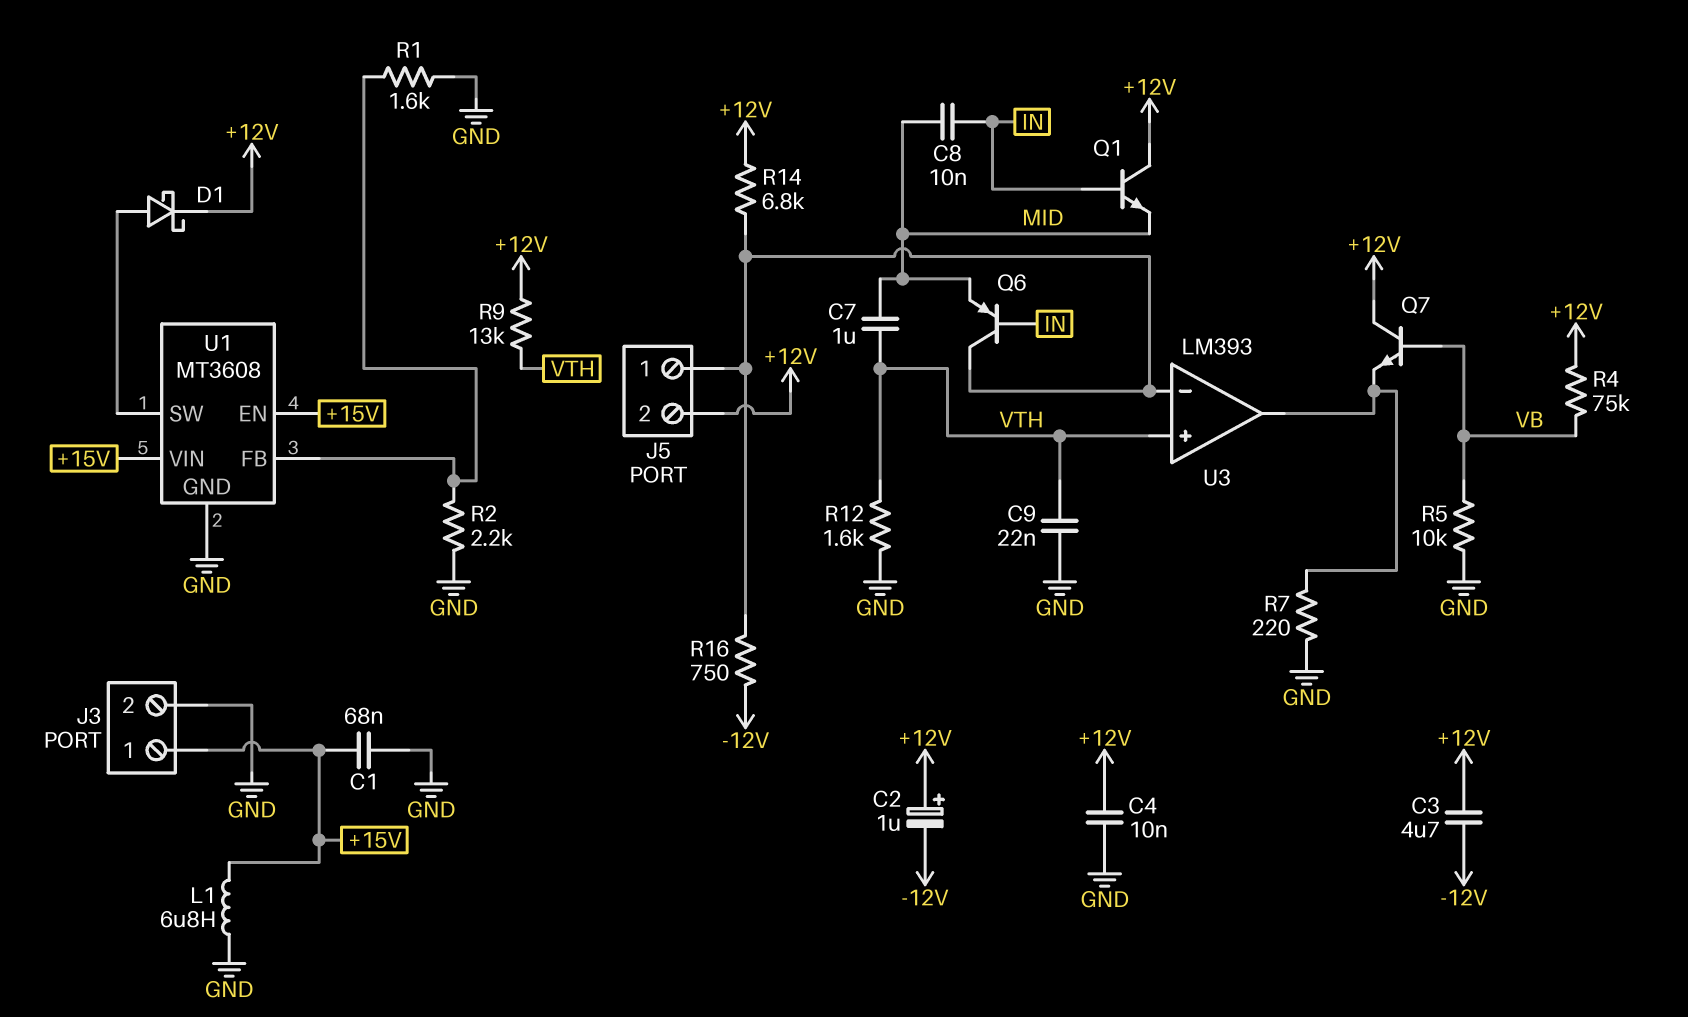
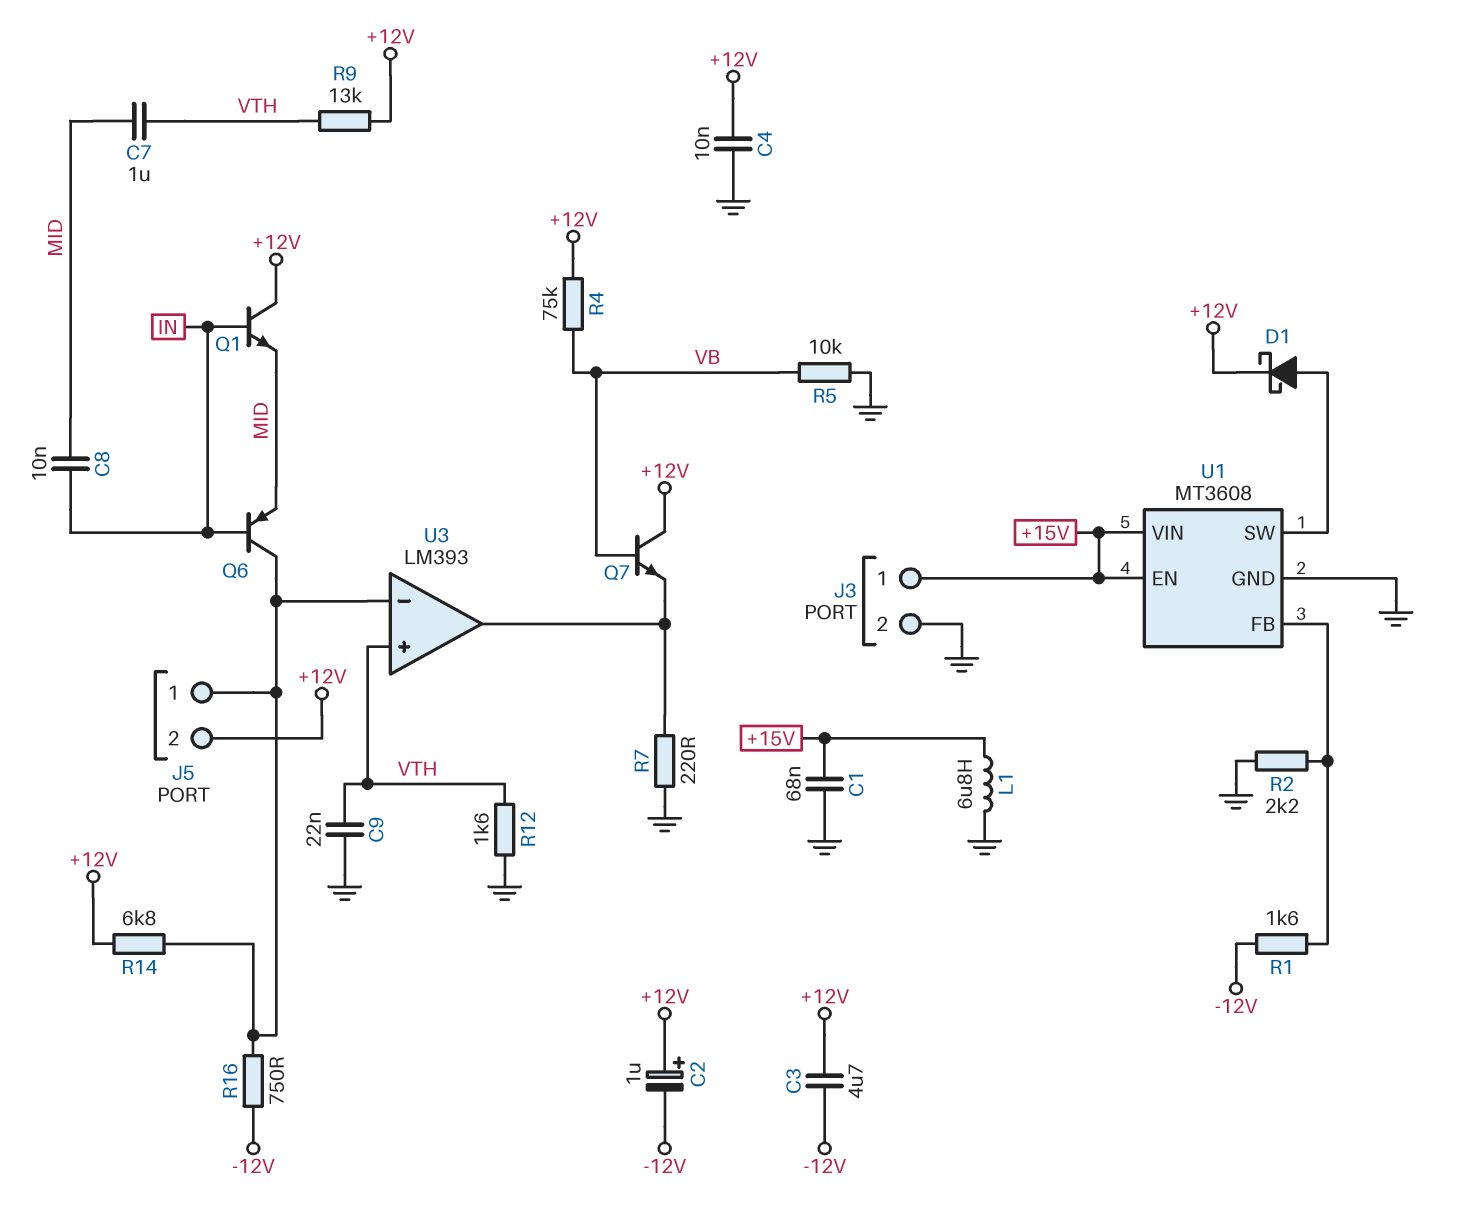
R1: 1.6k (GND, U1/FB) -> 1.6k (-12V, U1/FB)

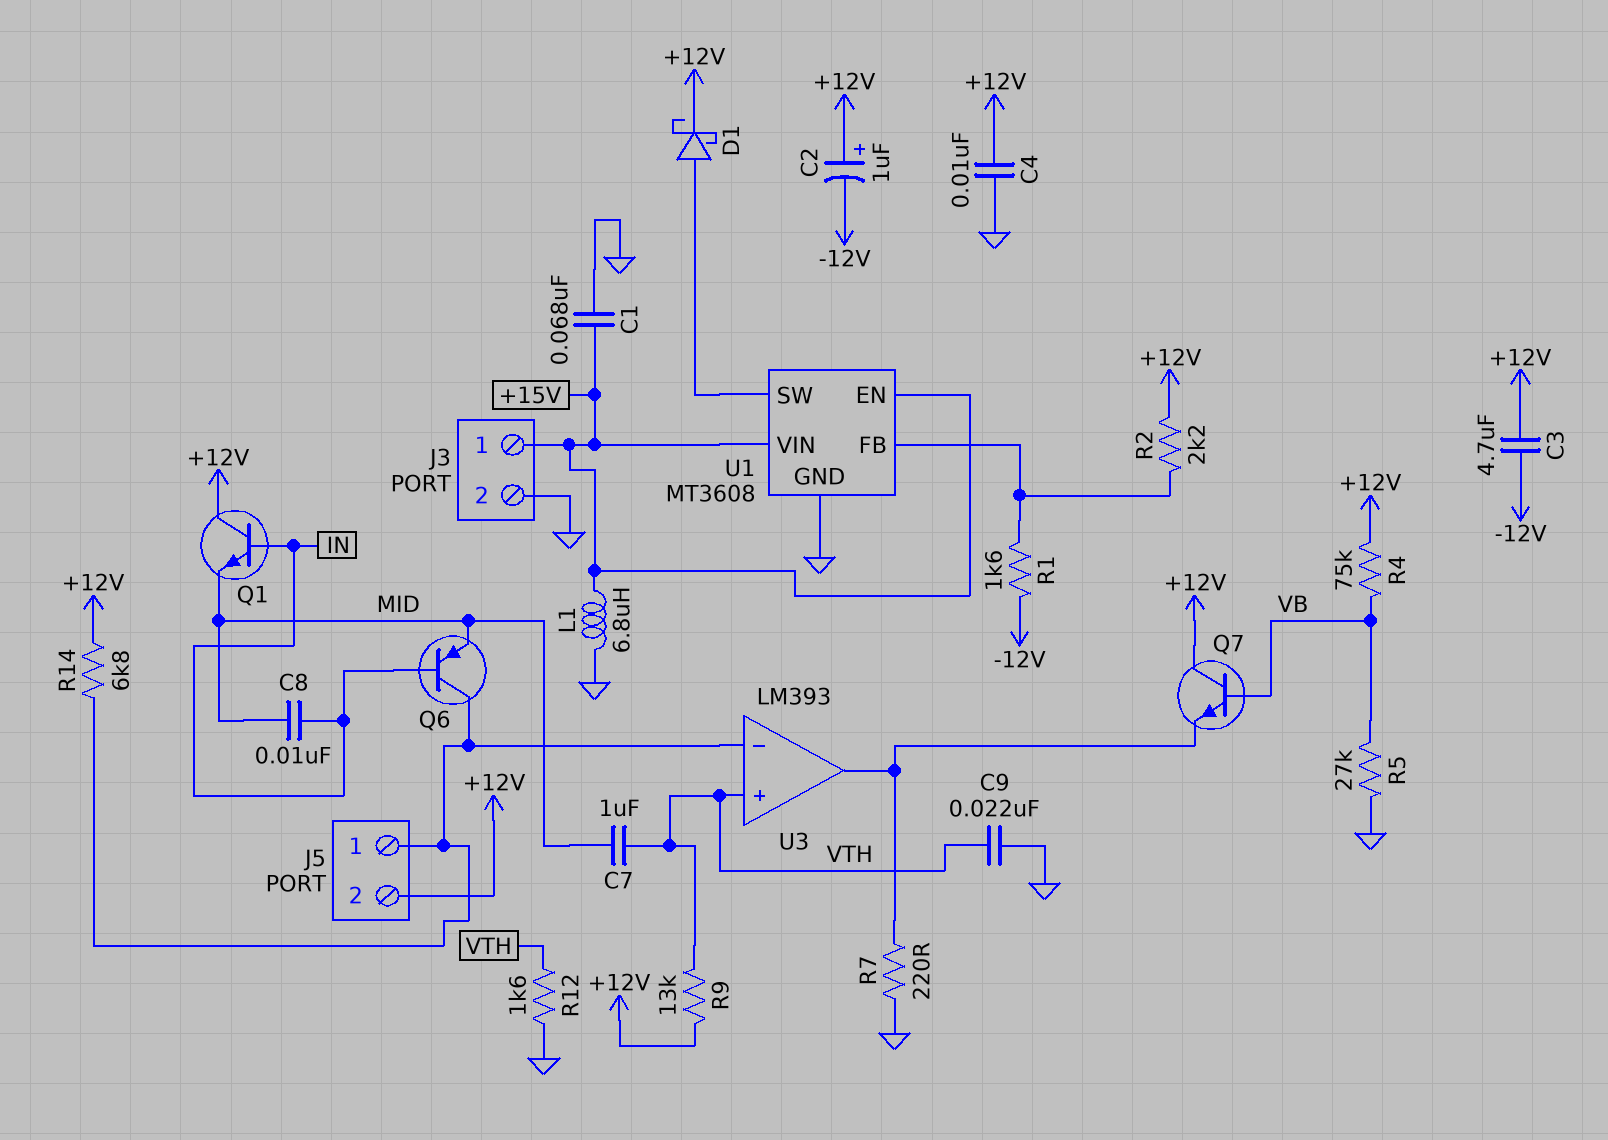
R2: 2.2k (GND, U1/FB) -> 2.2k (+12V, U1/FB)
R5: 10k (GND, VB) -> 27k (GND, VB)
R16: 750 (-12V, J5/1) -> none

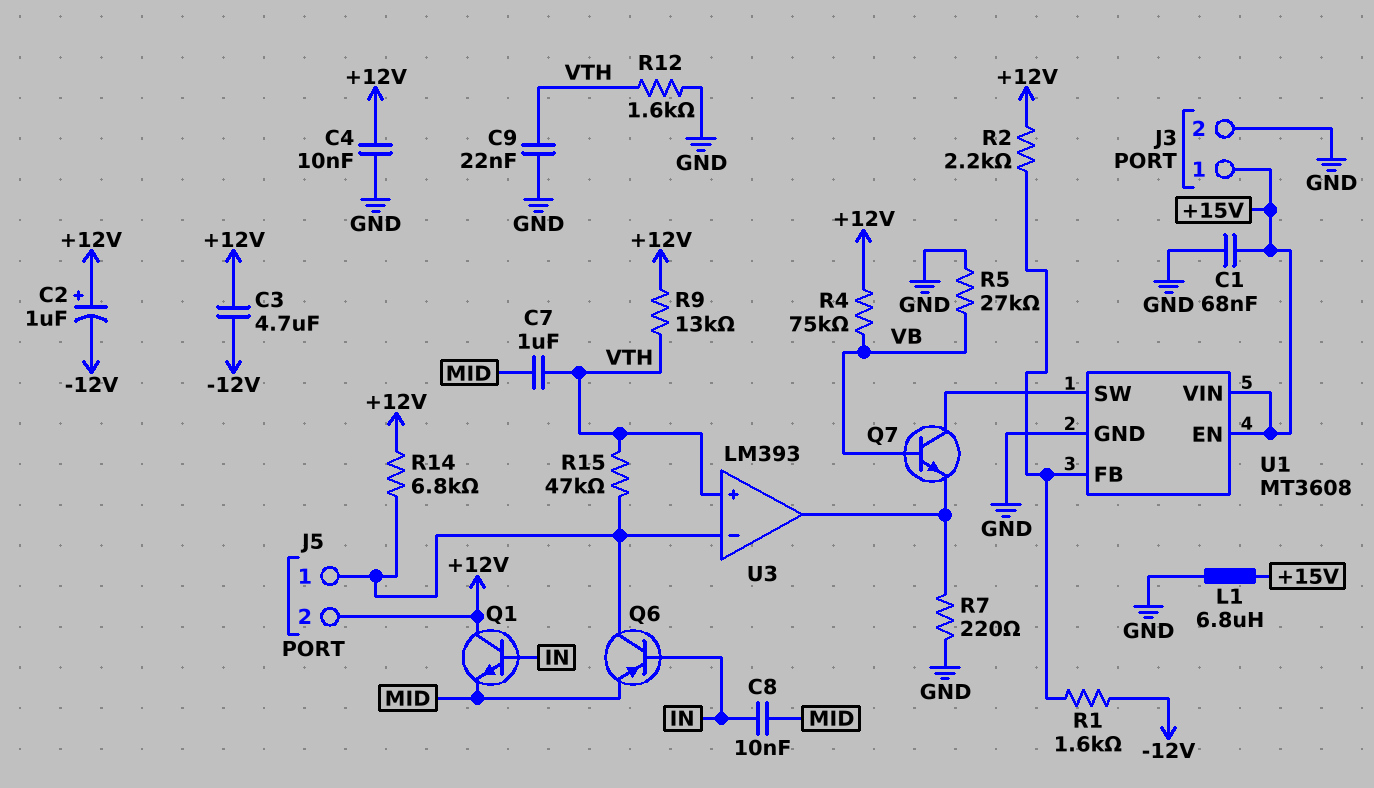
D1: schottky (A U1/SW, K +12V) -> none
Q7: NPN (B VB, C +12V, E U3/out) -> NPN (B VB, C U1/SW, E U3/out)
R15: none -> 47k (J5/1, VTH)

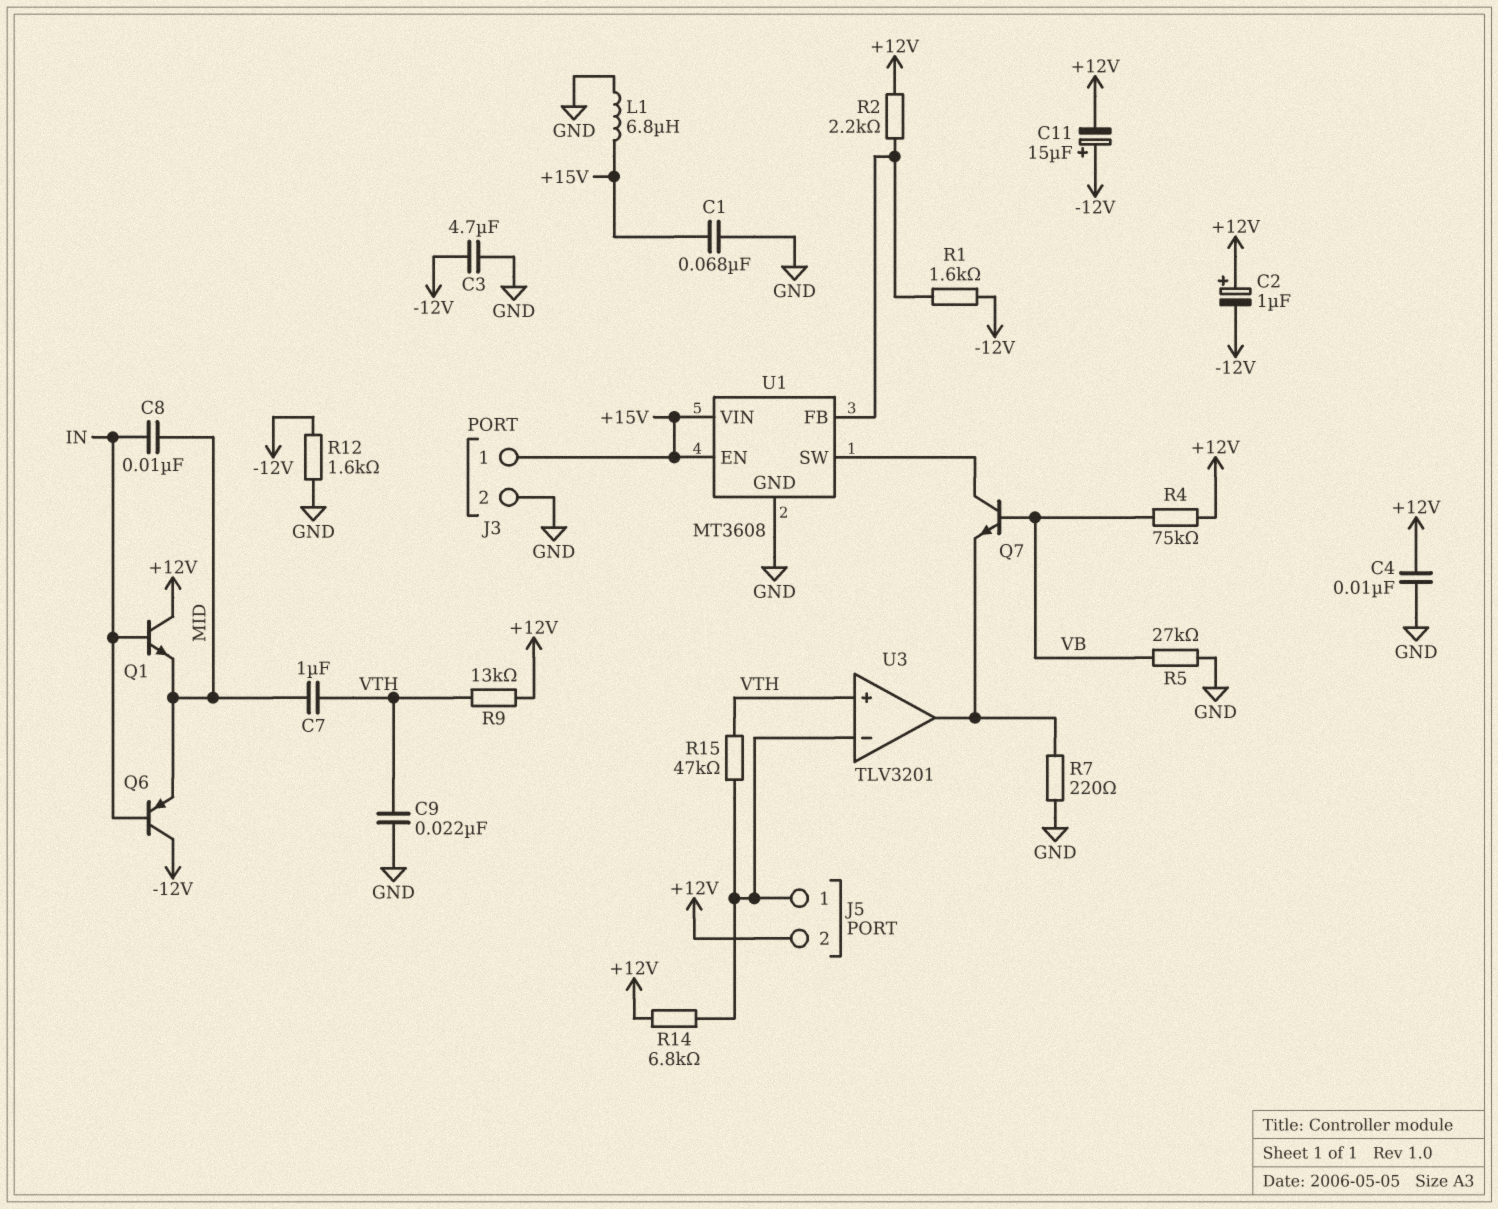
C3: 4.7uF (+12V, -12V) -> 4.7uF (-12V, GND)
C11: none -> 15uF (plus -12V, minus +12V)
Q6: PNP (B IN, C J5/1, E MID) -> PNP (B IN, C -12V, E MID)
R12: 1.6k (GND, VTH) -> 1.6k (-12V, GND)
U3: LM393 -> TLV3201

